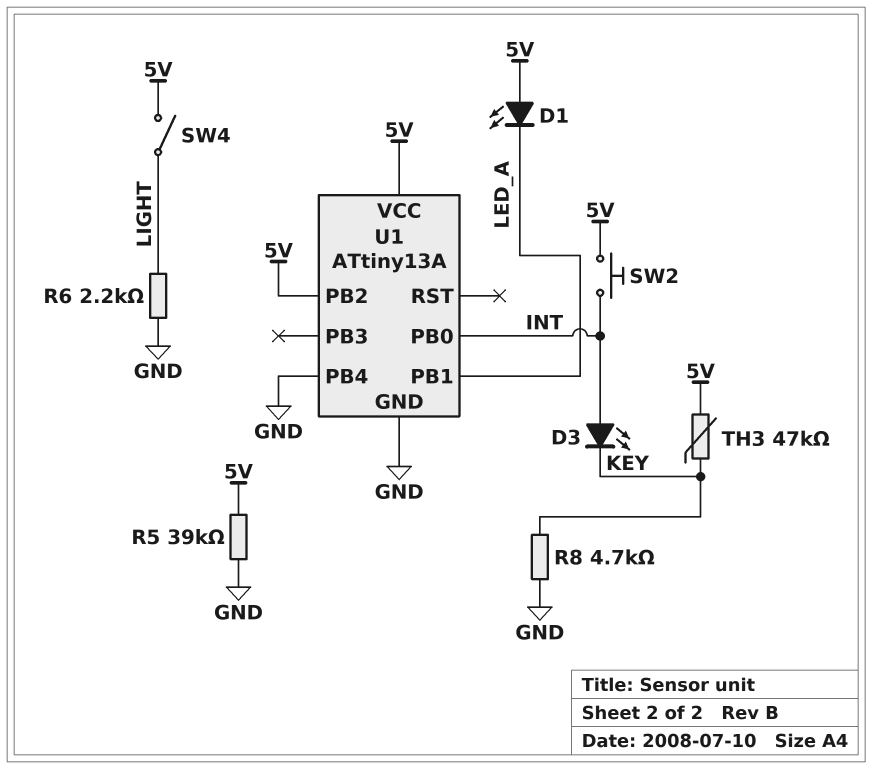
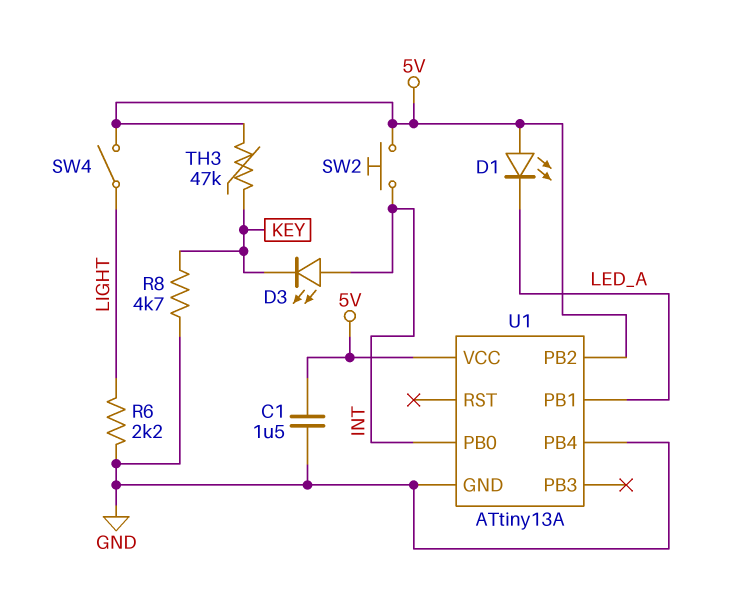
C1: none -> 1.5uF (5V, GND)
R5: 39k (5V, GND) -> none

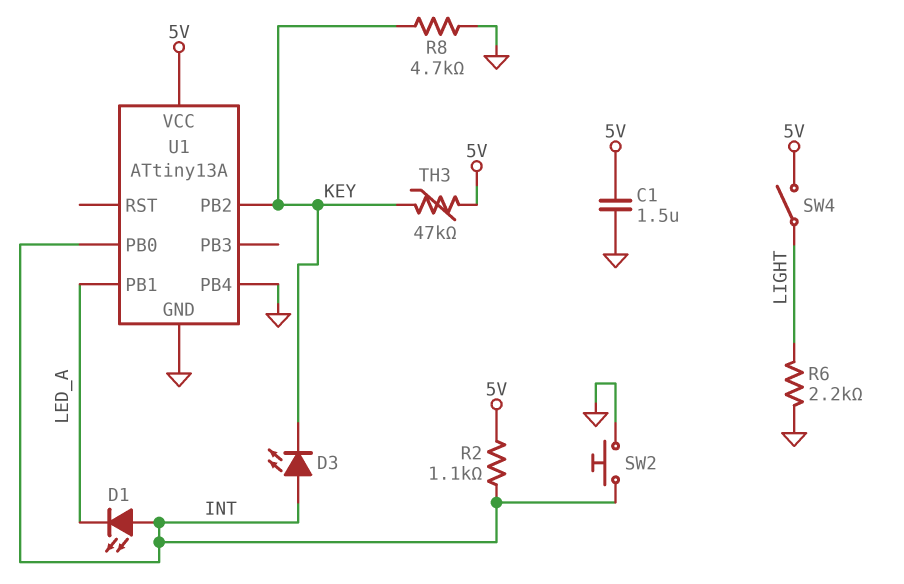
D1: LED (A 5V, K LED_A) -> LED (A INT, K LED_A)
R2: none -> 1.1k (5V, INT)
SW2: button (5V, INT) -> button (GND, INT)
U1 pin PB2: 5V -> KEY

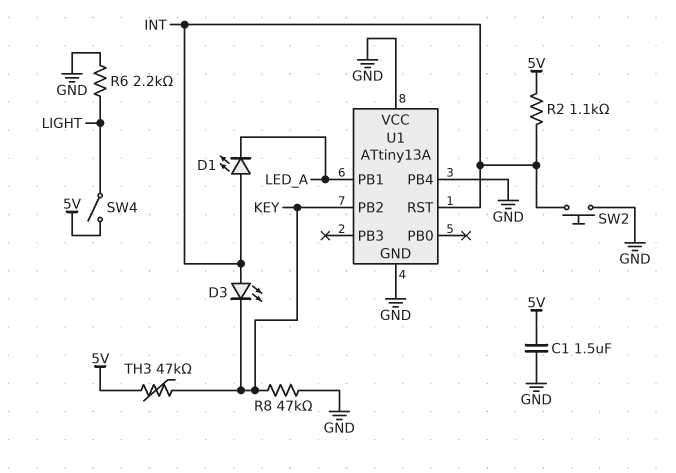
R8: 4.7k (GND, KEY) -> 47k (GND, KEY)
U1 pin PB0: INT -> none
U1 pin RST: none -> INT
U1 pin VCC: 5V -> GND

